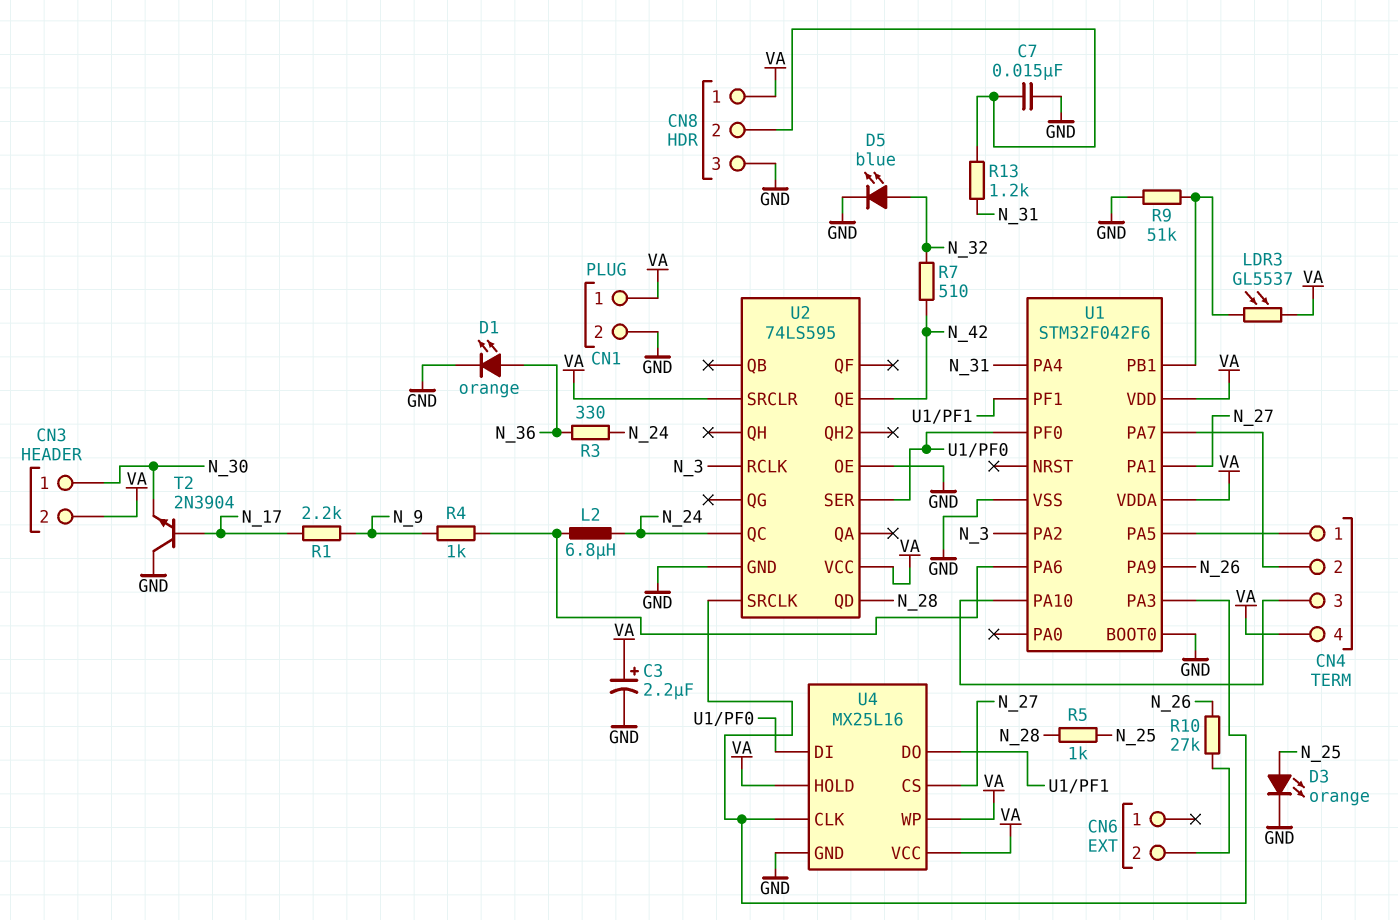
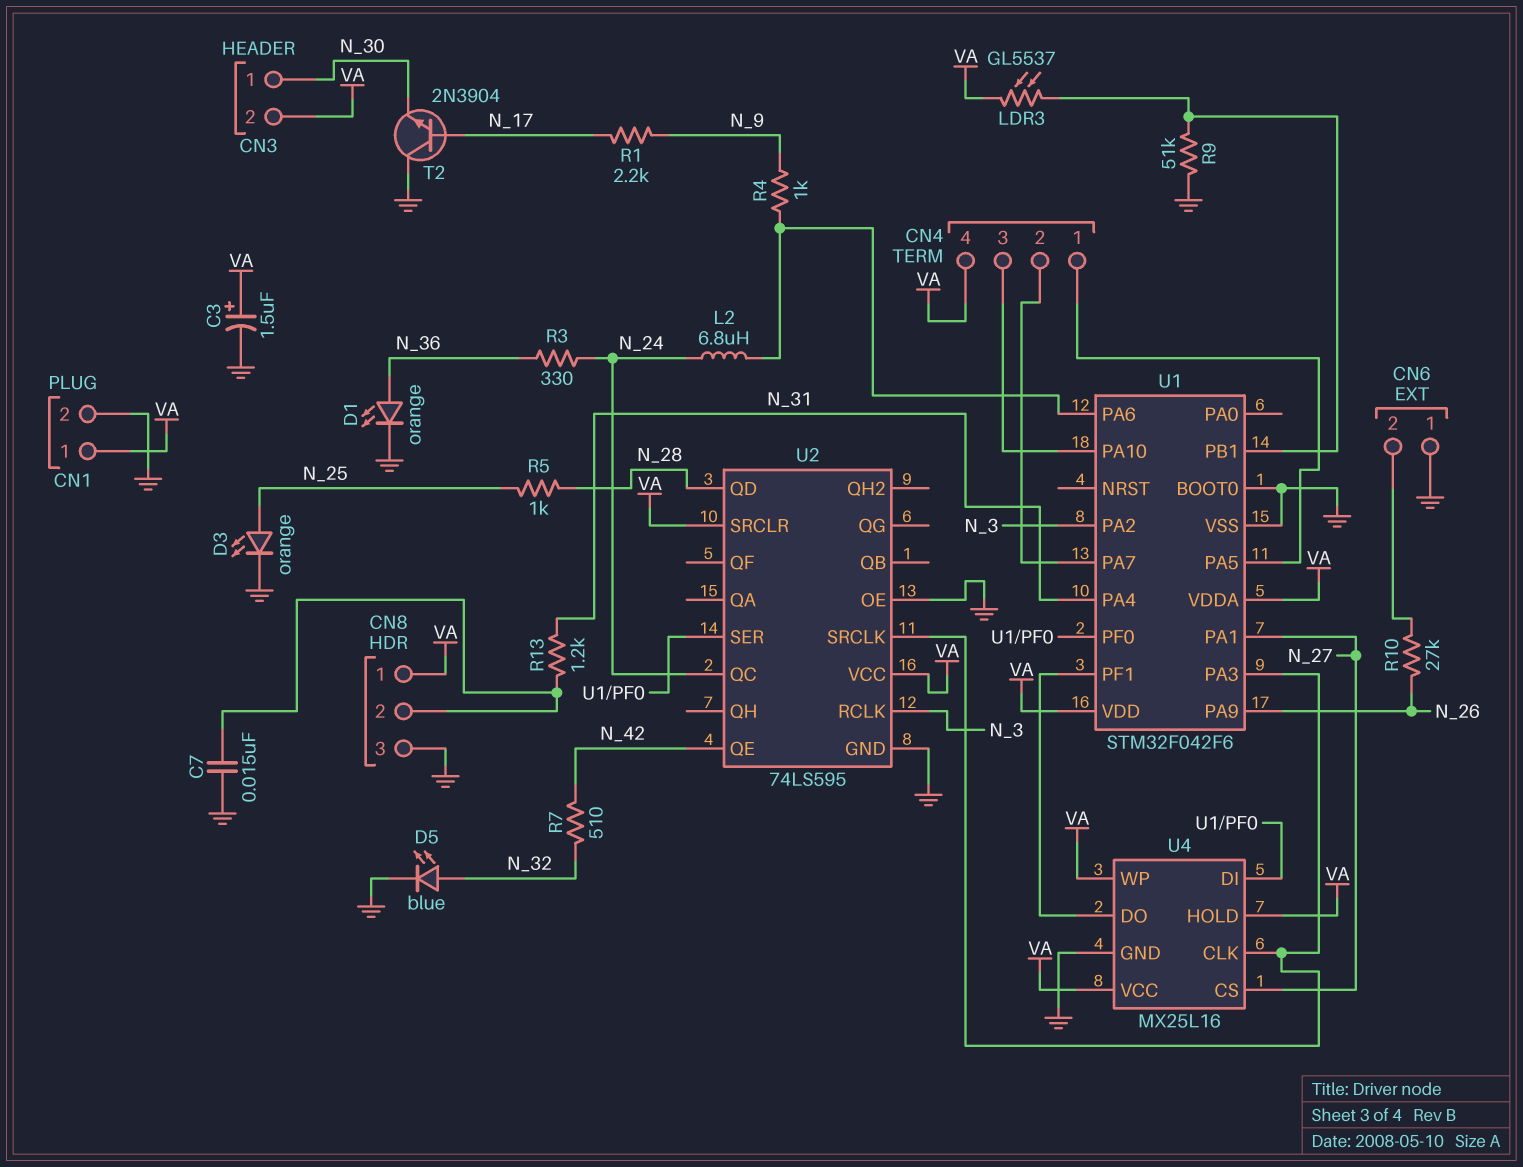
C3: 2.2uF (plus VA, minus GND) -> 1.5uF (plus VA, minus GND)
CN6 pin 1: none -> GND

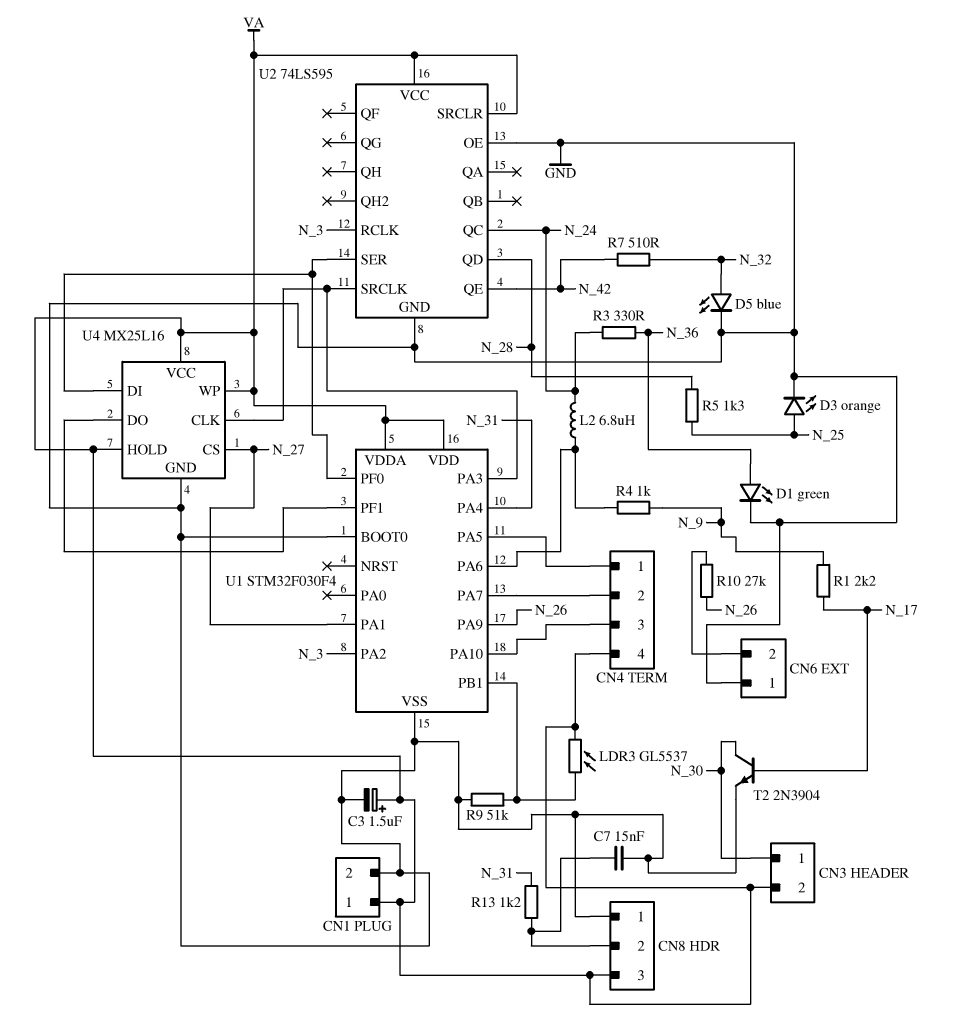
CN8 pin 1: VA -> GND
CN8 pin 3: GND -> VA
D1: LED orange (A N_36, K GND) -> LED green (A N_36, K GND)
R5: 1k (N_25, N_28) -> 1.3k (N_25, N_28)
T2: NPN 2N3904 (B N_17, C GND, E N_30) -> NPN 2N3904 (B N_17, C N_30, E GND)
U1: STM32F042F6 -> STM32F030F4

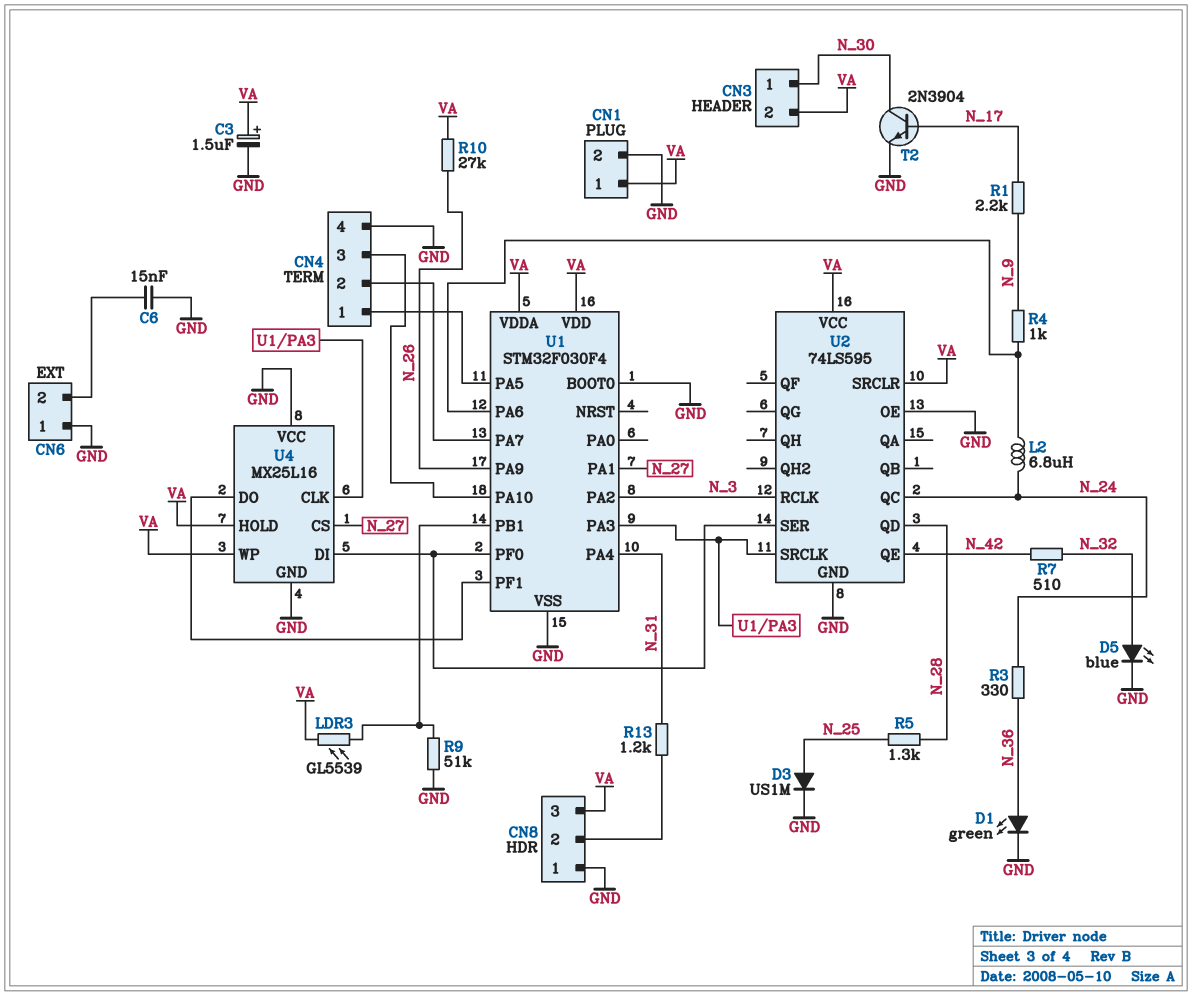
C6: none -> 15nF (CN6/2, GND)
C7: 15nF (CN8/2, GND) -> none
CN4 pin 4: VA -> GND
D3: LED orange (A N_25, K GND) -> diode US1M (A N_25, K GND)
LDR3: GL5537 (U1/PB1, VA) -> GL5539 (U1/PB1, VA)
R10: 27k (CN6/2, N_26) -> 27k (N_26, VA)
U4 pin VCC: VA -> GND

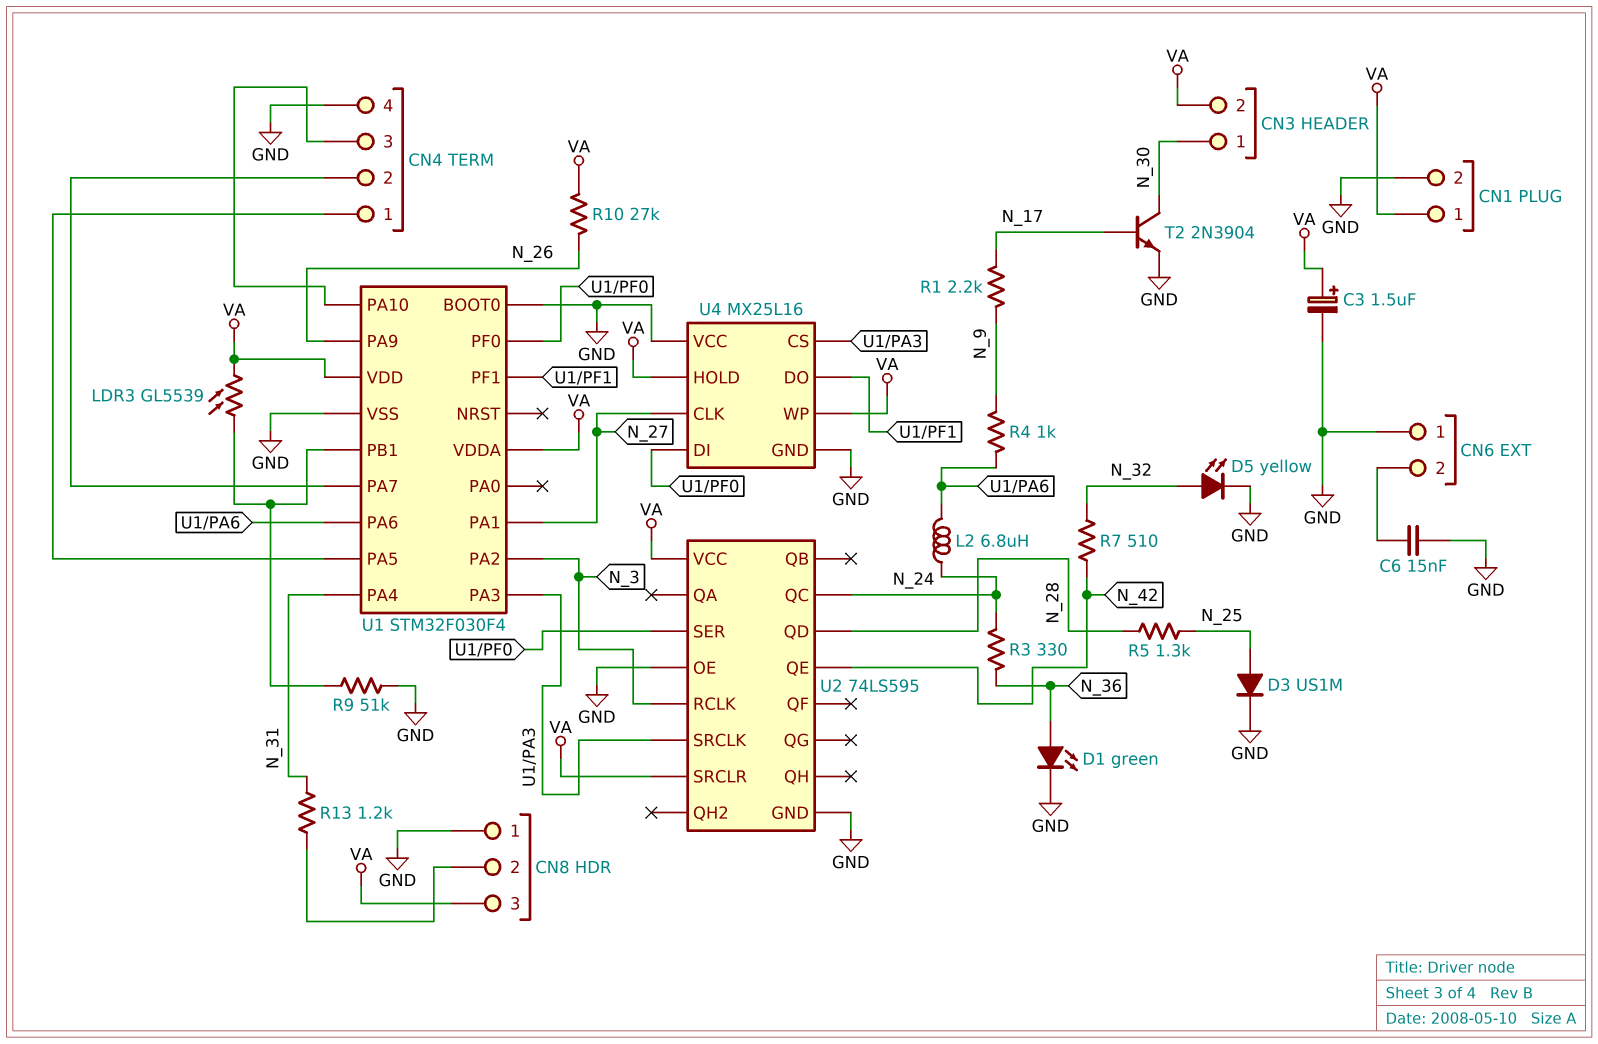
D5: LED blue (A N_32, K GND) -> LED yellow (A N_32, K GND)
U4 pin CLK: U1/PA3 -> N_27
U4 pin CS: N_27 -> U1/PA3

